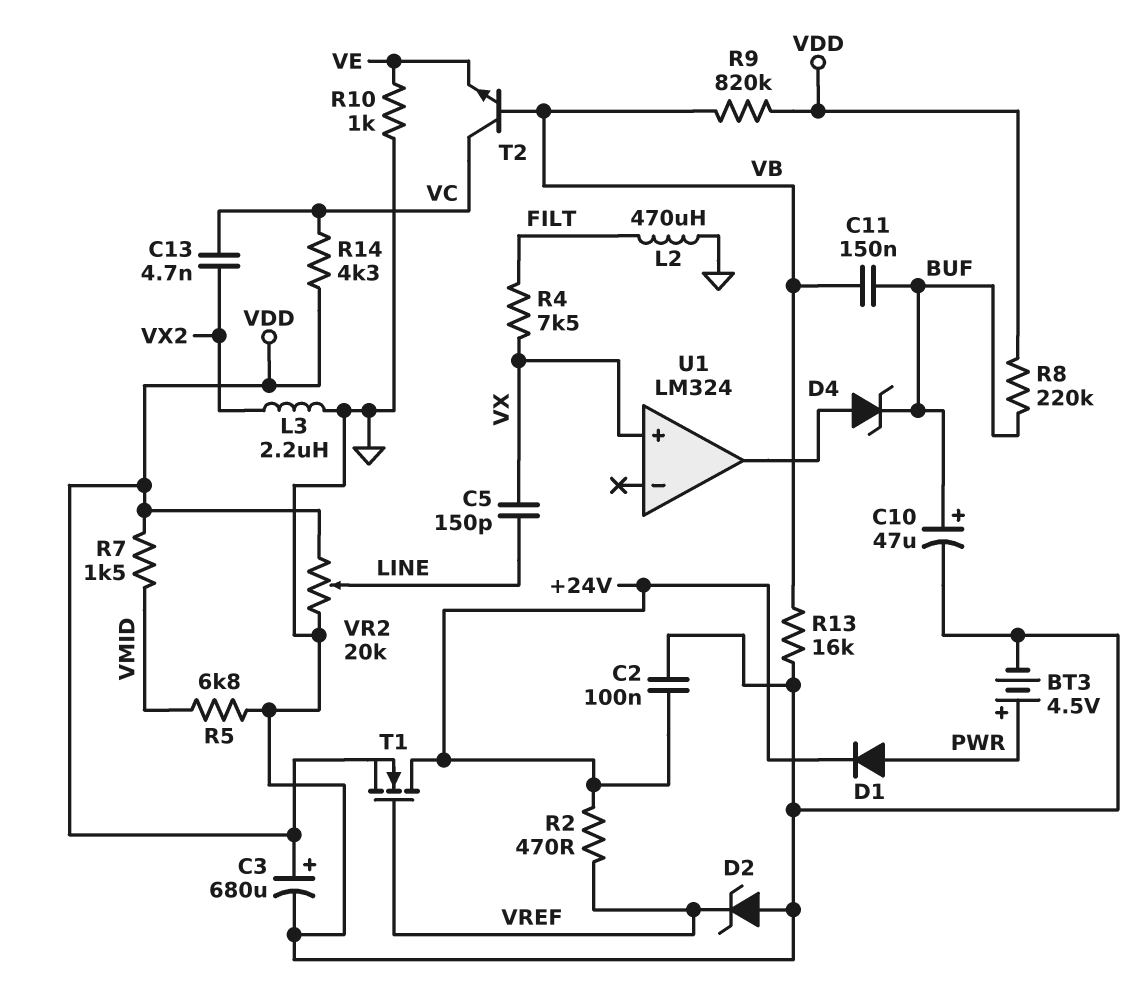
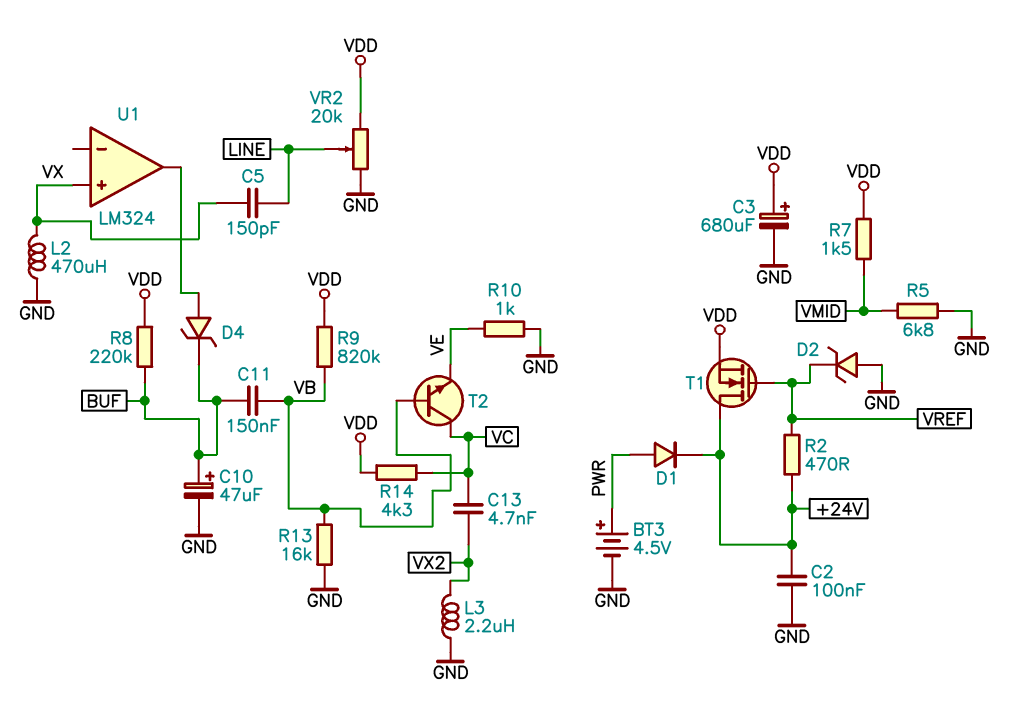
L2: 470uH (FILT, GND) -> 470uH (GND, VX)
R4: 7.5k (FILT, VX) -> none

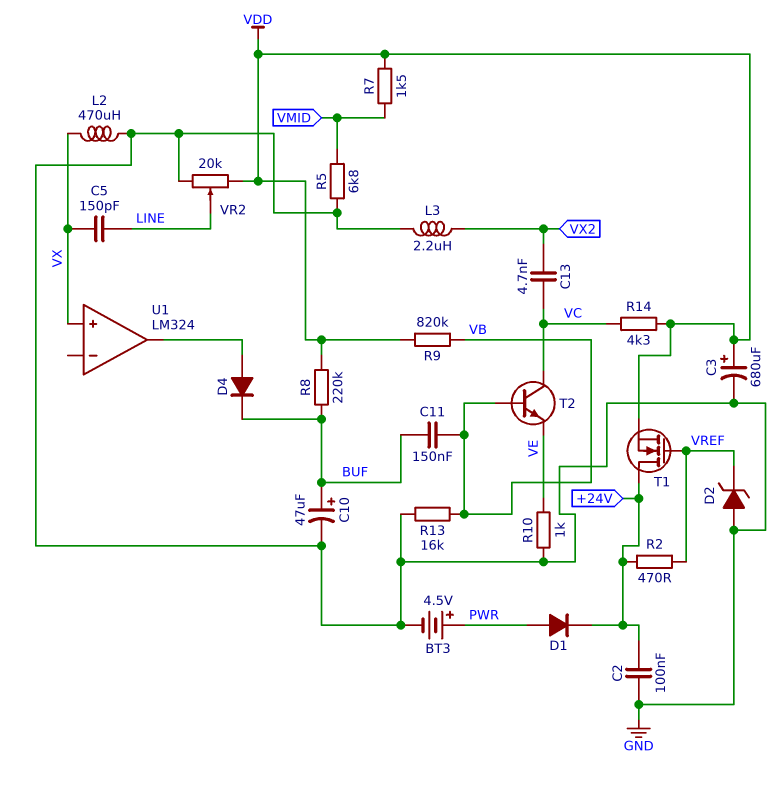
D4: zener (A U1/out, K BUF) -> diode (A U1/out, K BUF)

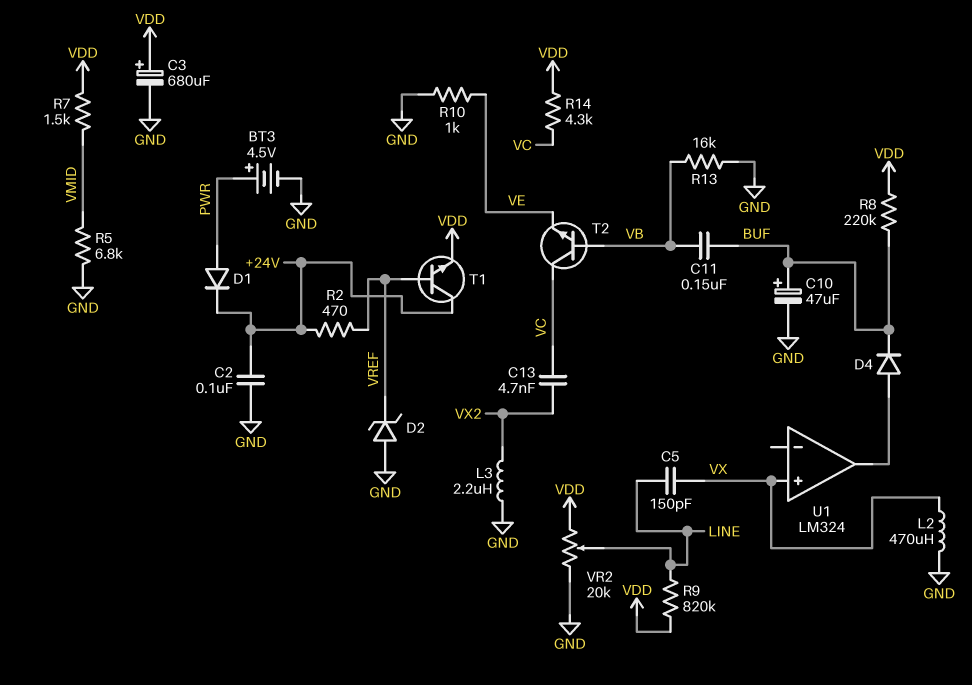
R9: 820k (VB, VDD) -> 820k (LINE, VDD)
T1: NMOS (G VREF, D +24V, S VDD) -> NPN (B VREF, C +24V, E VDD)

